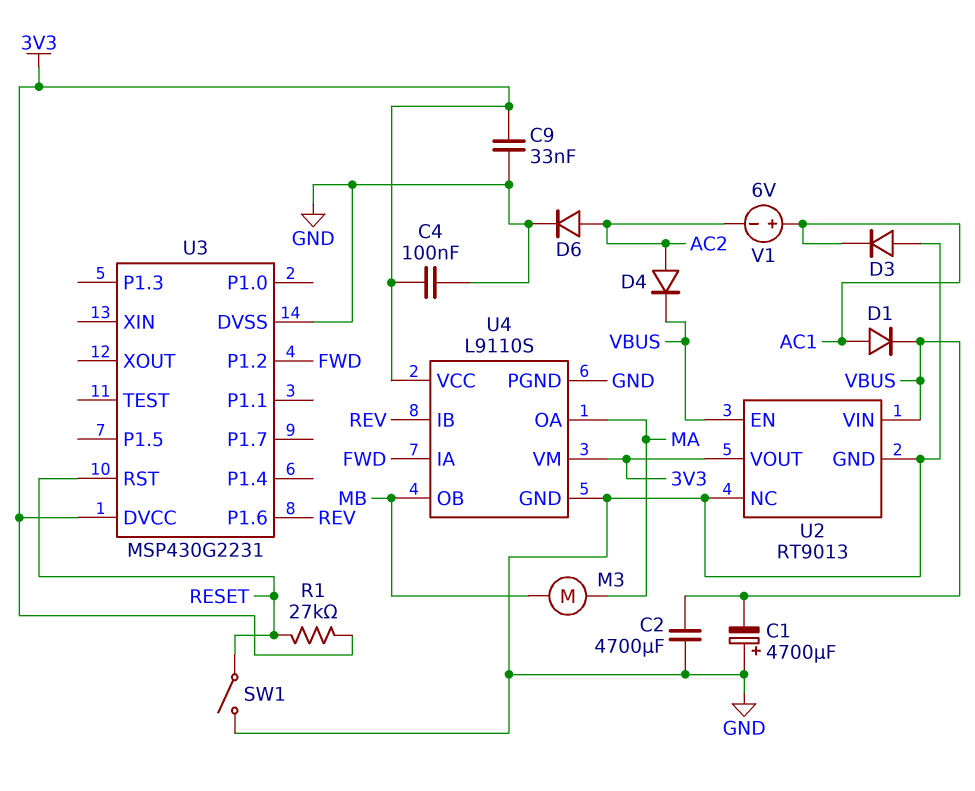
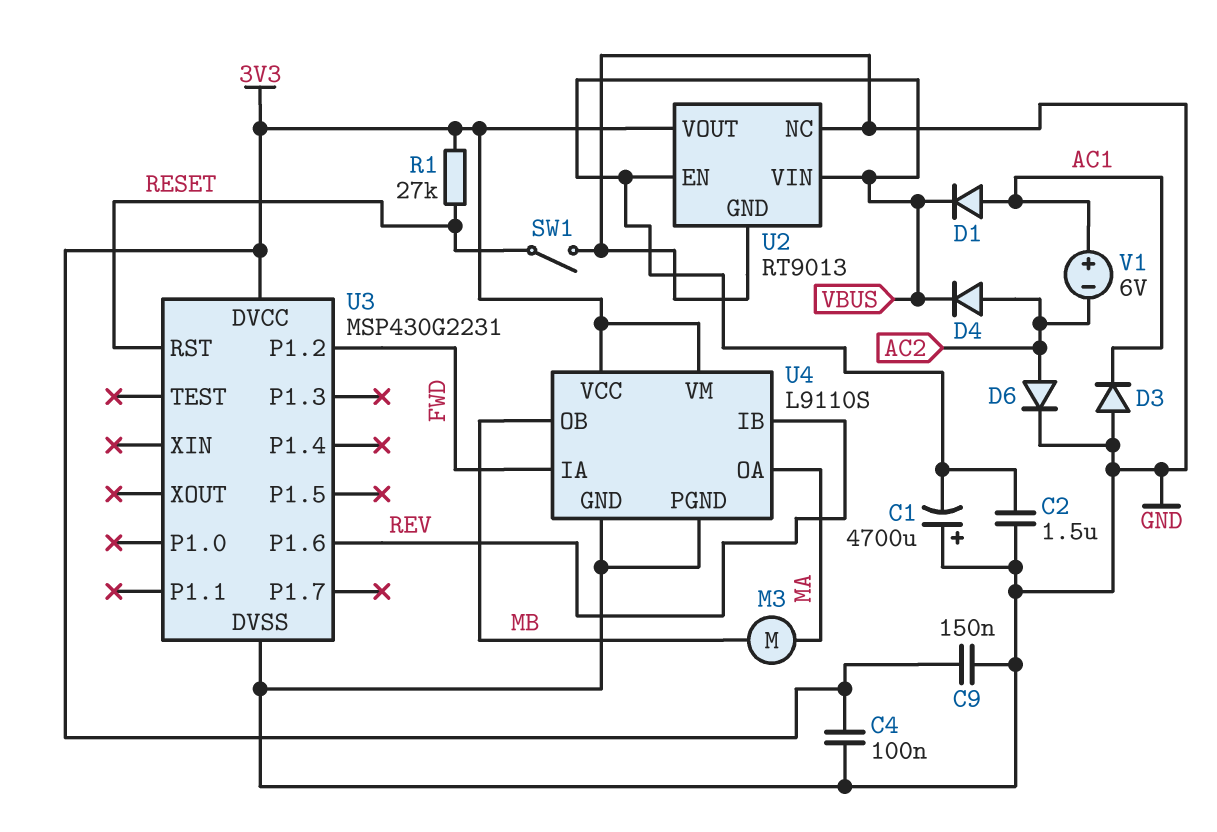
C2: 4700uF (GND, VBUS) -> 1.5uF (GND, VBUS)
C9: 33nF (3V3, GND) -> 150nF (3V3, GND)

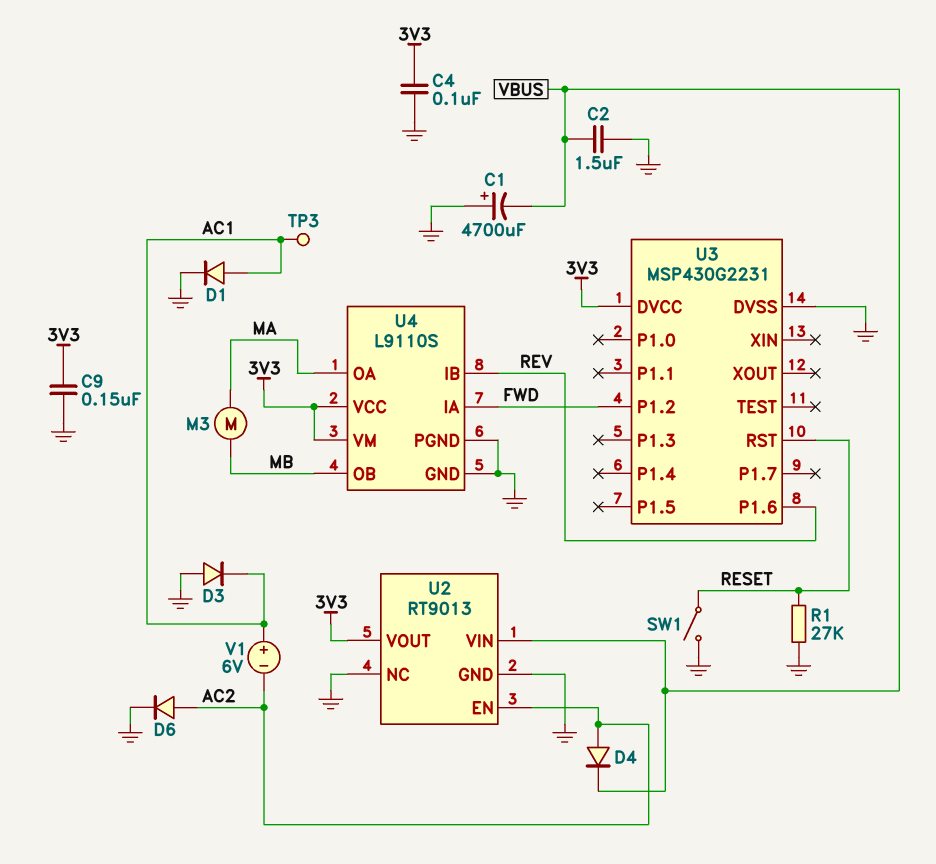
D1: diode (A AC1, K VBUS) -> diode (A AC1, K GND)
R1: 27k (3V3, RESET) -> 27k (GND, RESET)
TP3: none -> test point (AC1)
U2 pin EN: VBUS -> AC2

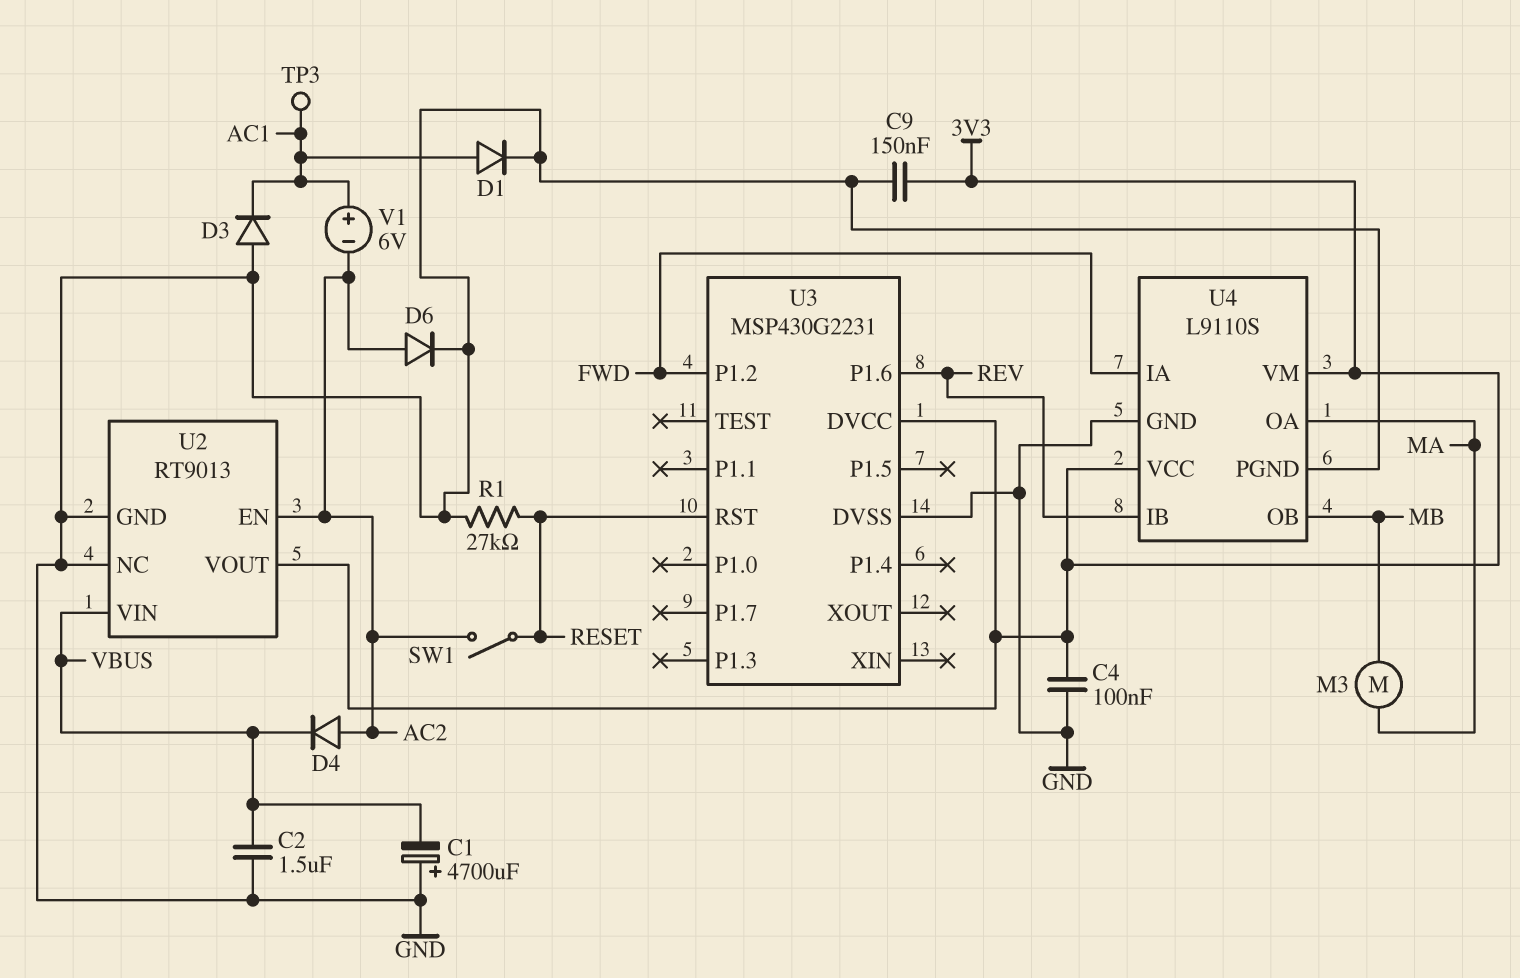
SW1: switch (GND, RESET) -> switch (AC2, RESET)

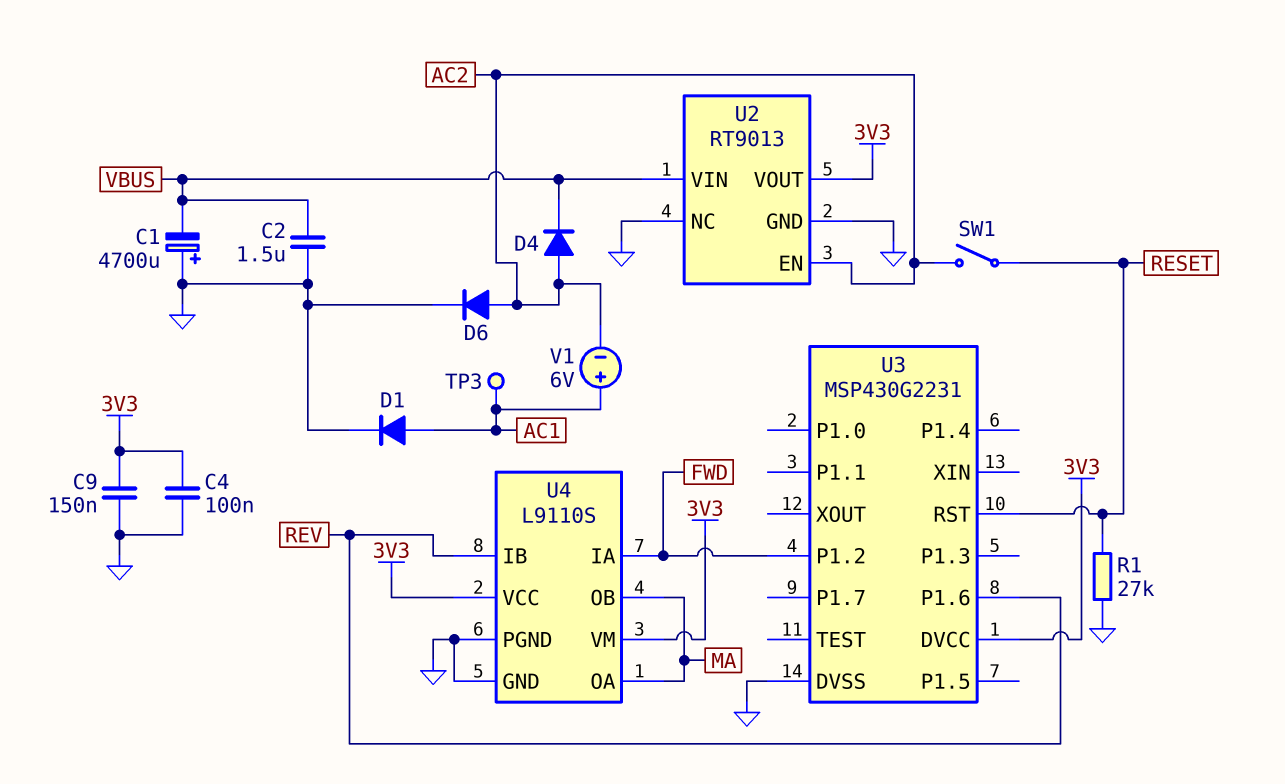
D3: diode (A GND, K AC1) -> none
M3: motor (MA, MB) -> none
U4 pin OB: MB -> MA

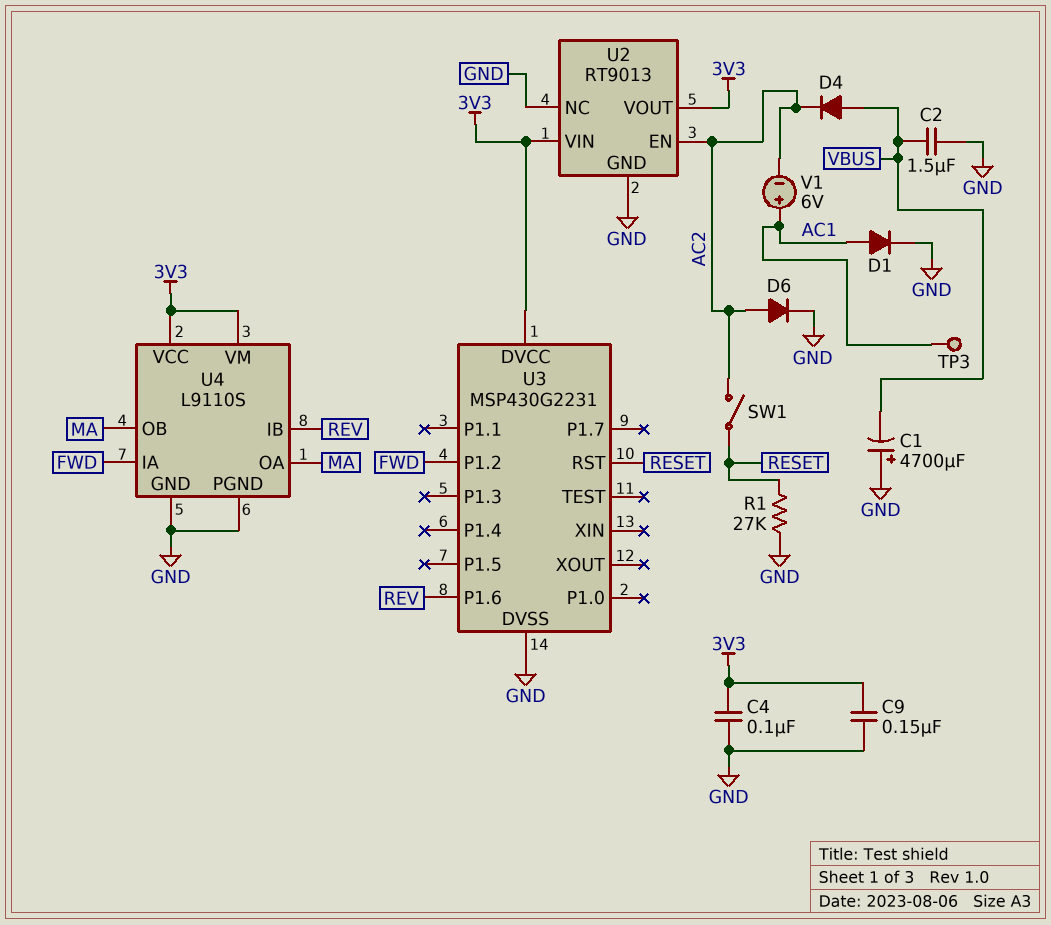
D4: diode (A AC2, K VBUS) -> diode (A VBUS, K AC2)
U2 pin VIN: VBUS -> 3V3

